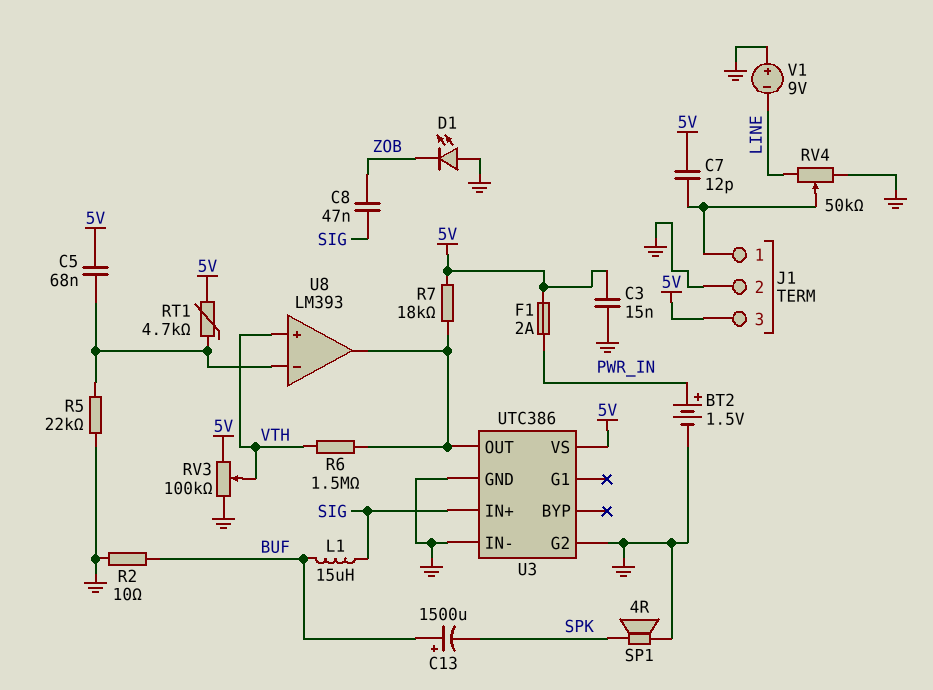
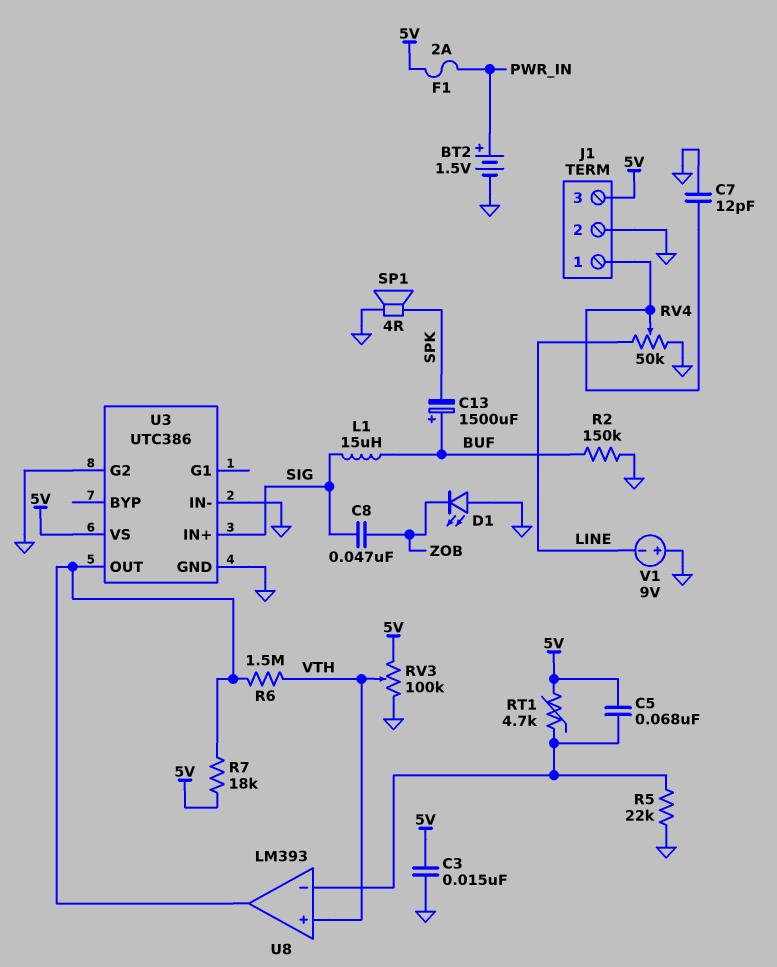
C7: 12pF (5V, J1/1) -> 12pF (GND, J1/1)
R2: 10 (BUF, GND) -> 150k (BUF, GND)

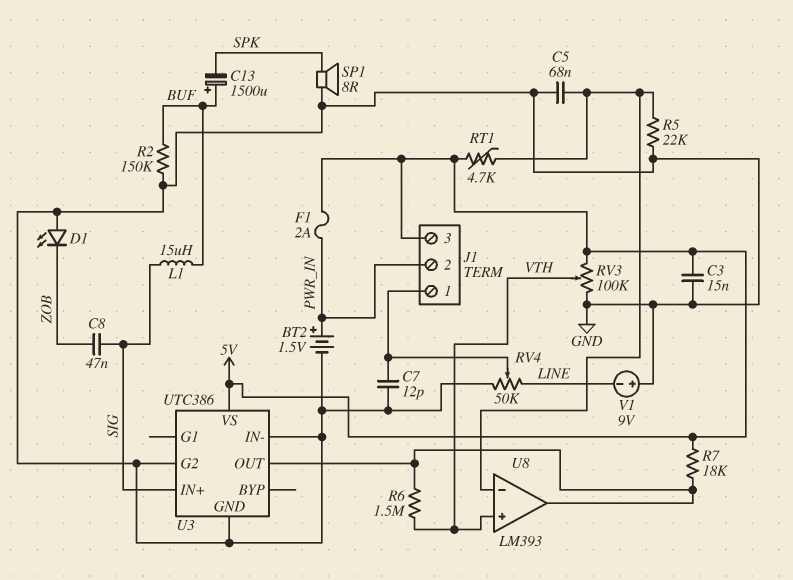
C5: 68nF (5V, U8/in-) -> 68nF (GND, U8/in-)
J1 pin 2: GND -> PWR_IN
SP1: speaker 4R (GND, SPK) -> speaker 8R (GND, SPK)

